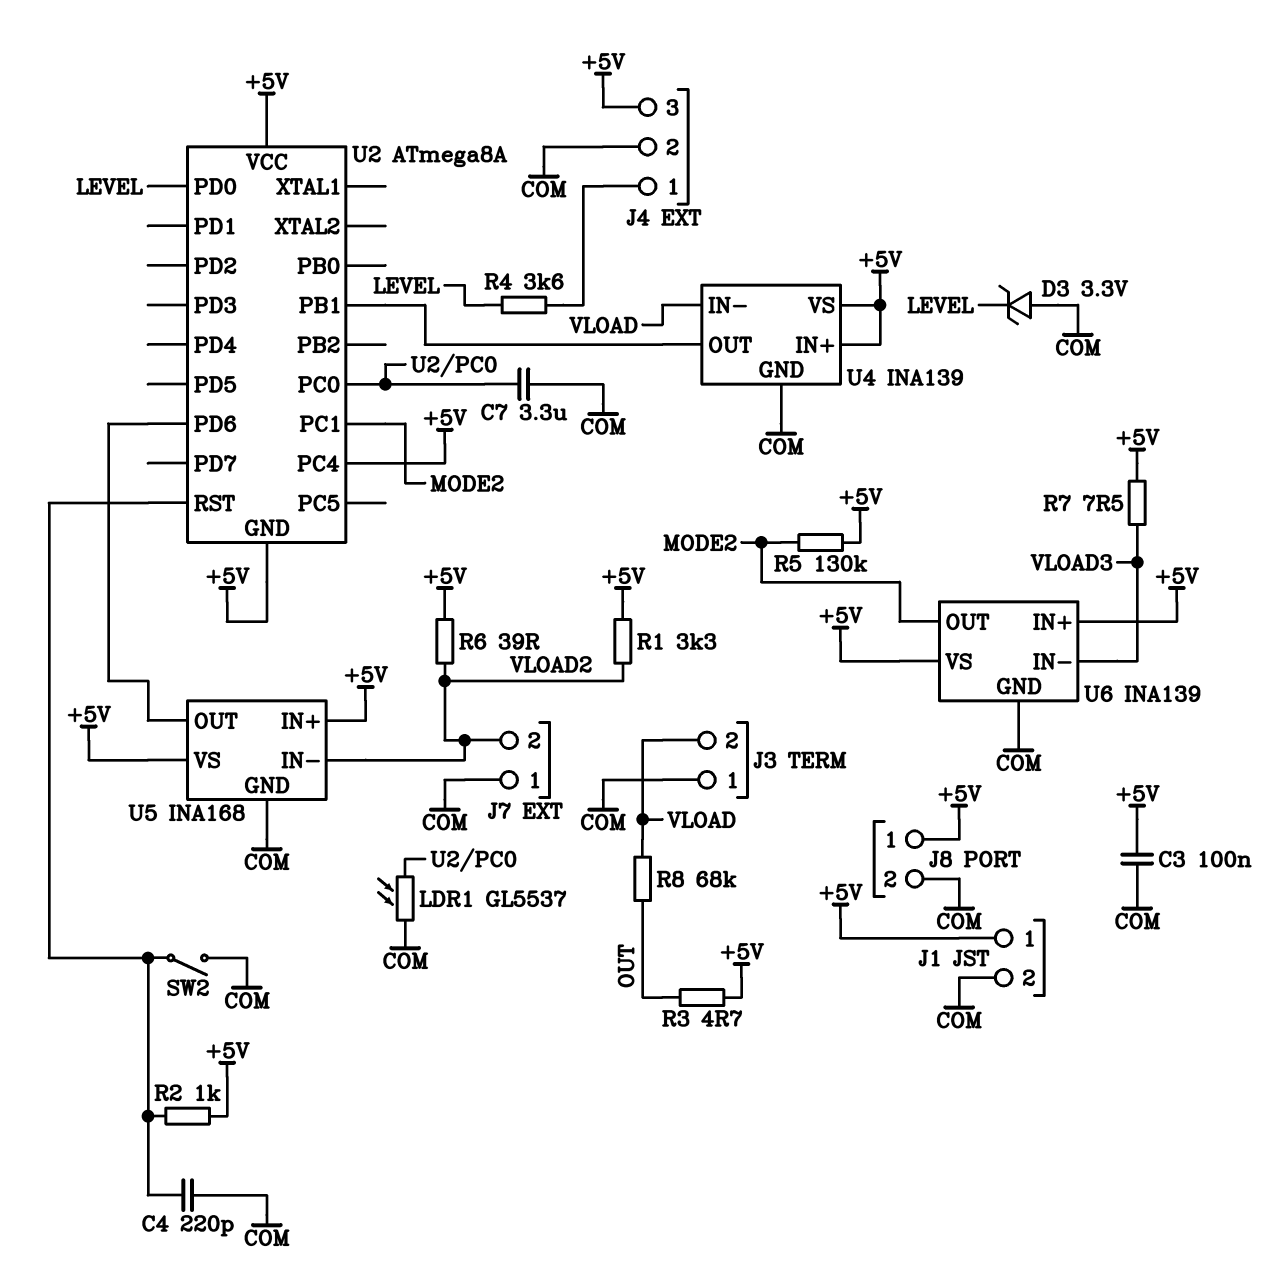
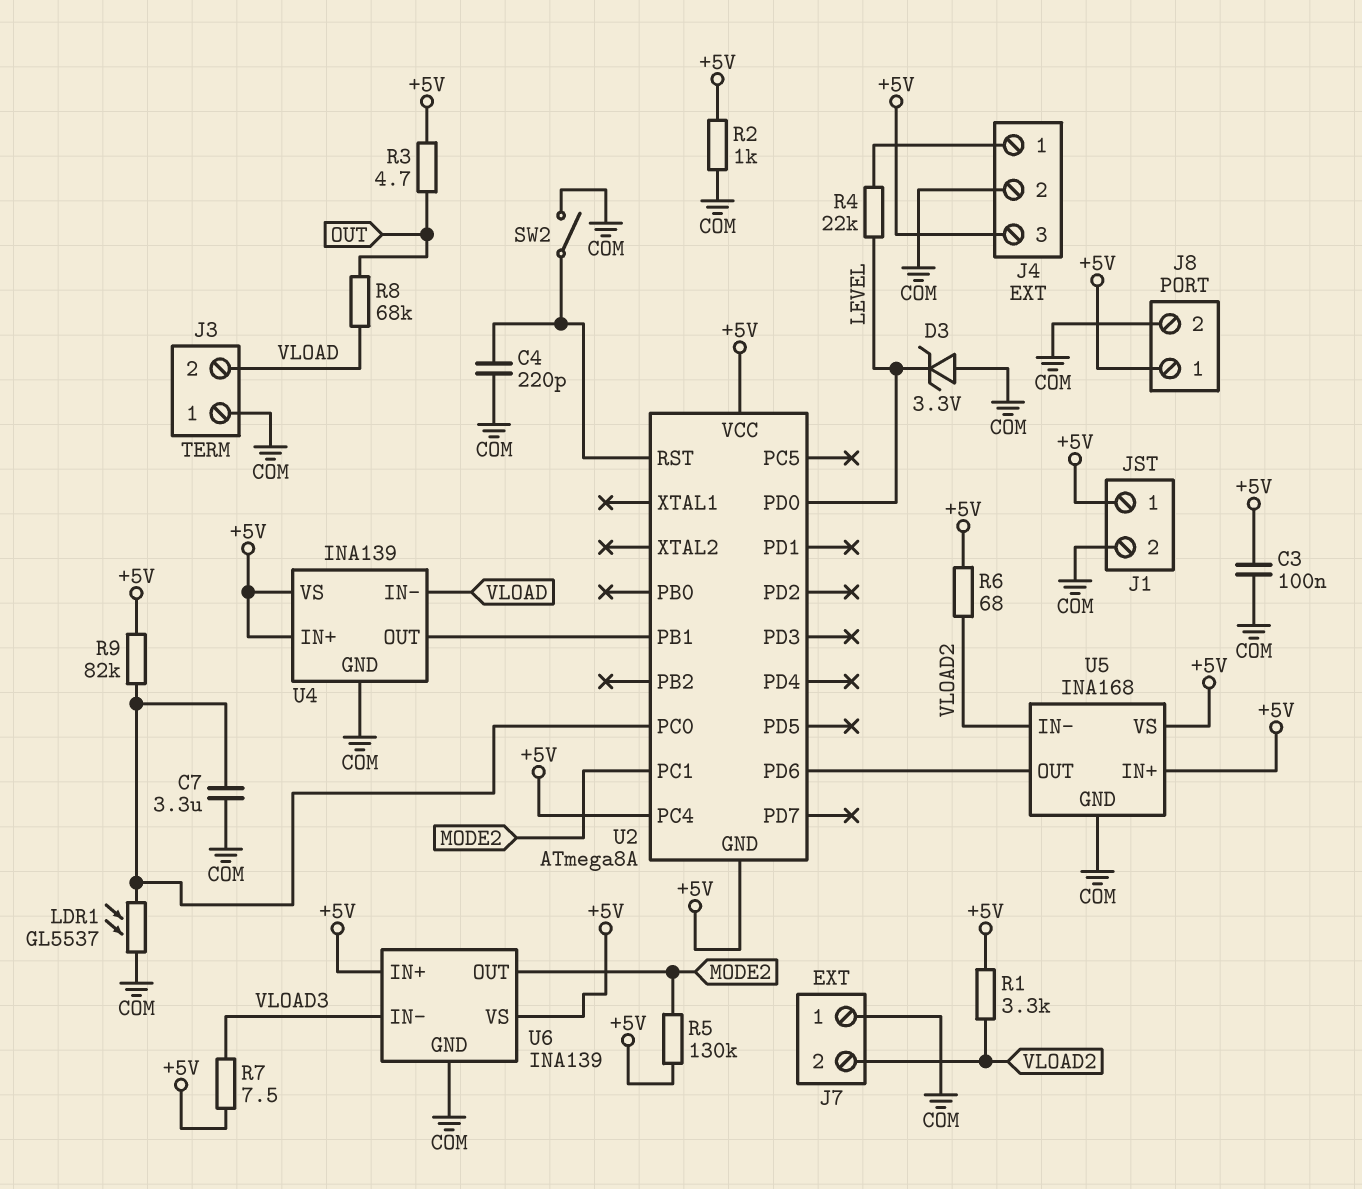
R2: 1k (+5V, U2/RST) -> 1k (+5V, COM)
R4: 3.6k (J4/1, LEVEL) -> 22k (J4/1, LEVEL)
R6: 39 (+5V, VLOAD2) -> 68 (+5V, VLOAD2)
R9: none -> 82k (+5V, U2/PC0)

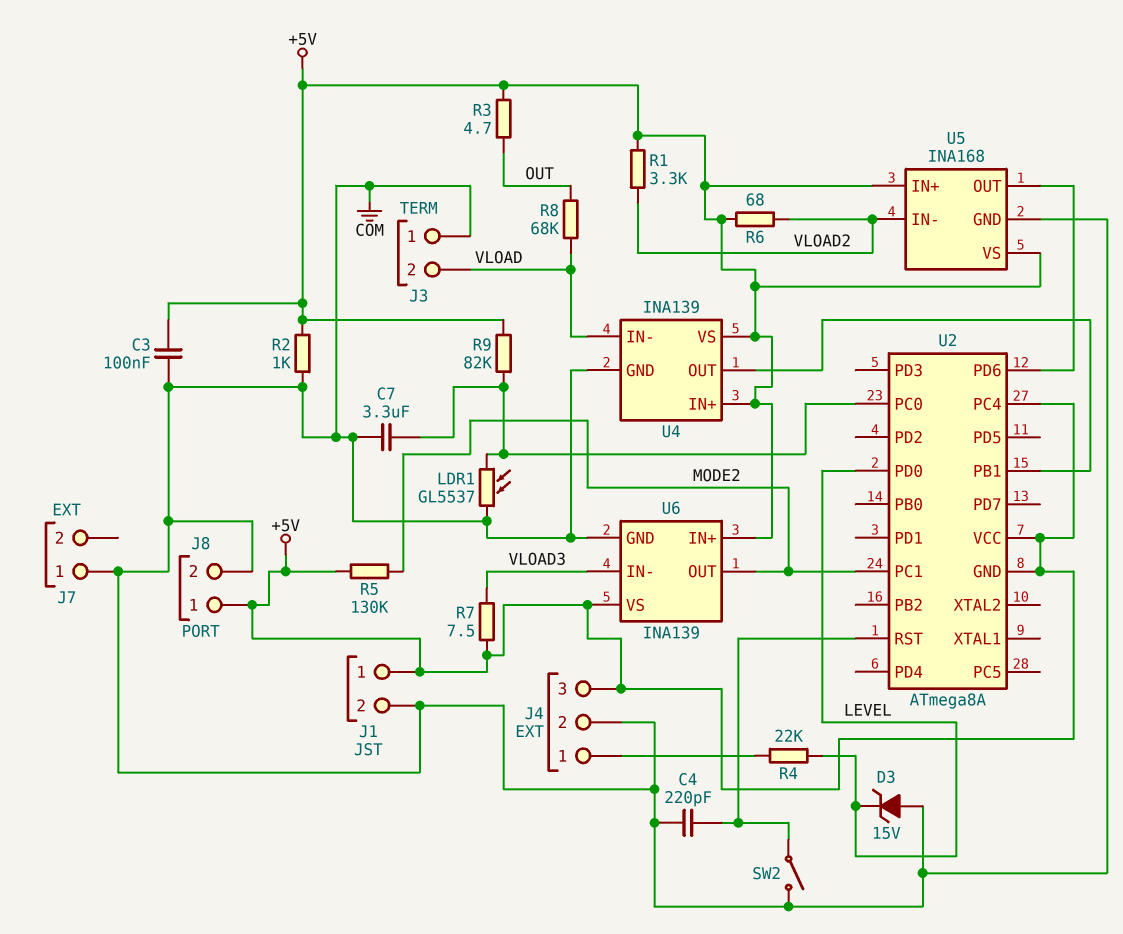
D3: zener 3.3V (A COM, K LEVEL) -> zener 15V (A COM, K LEVEL)
J7 pin 2: VLOAD2 -> none

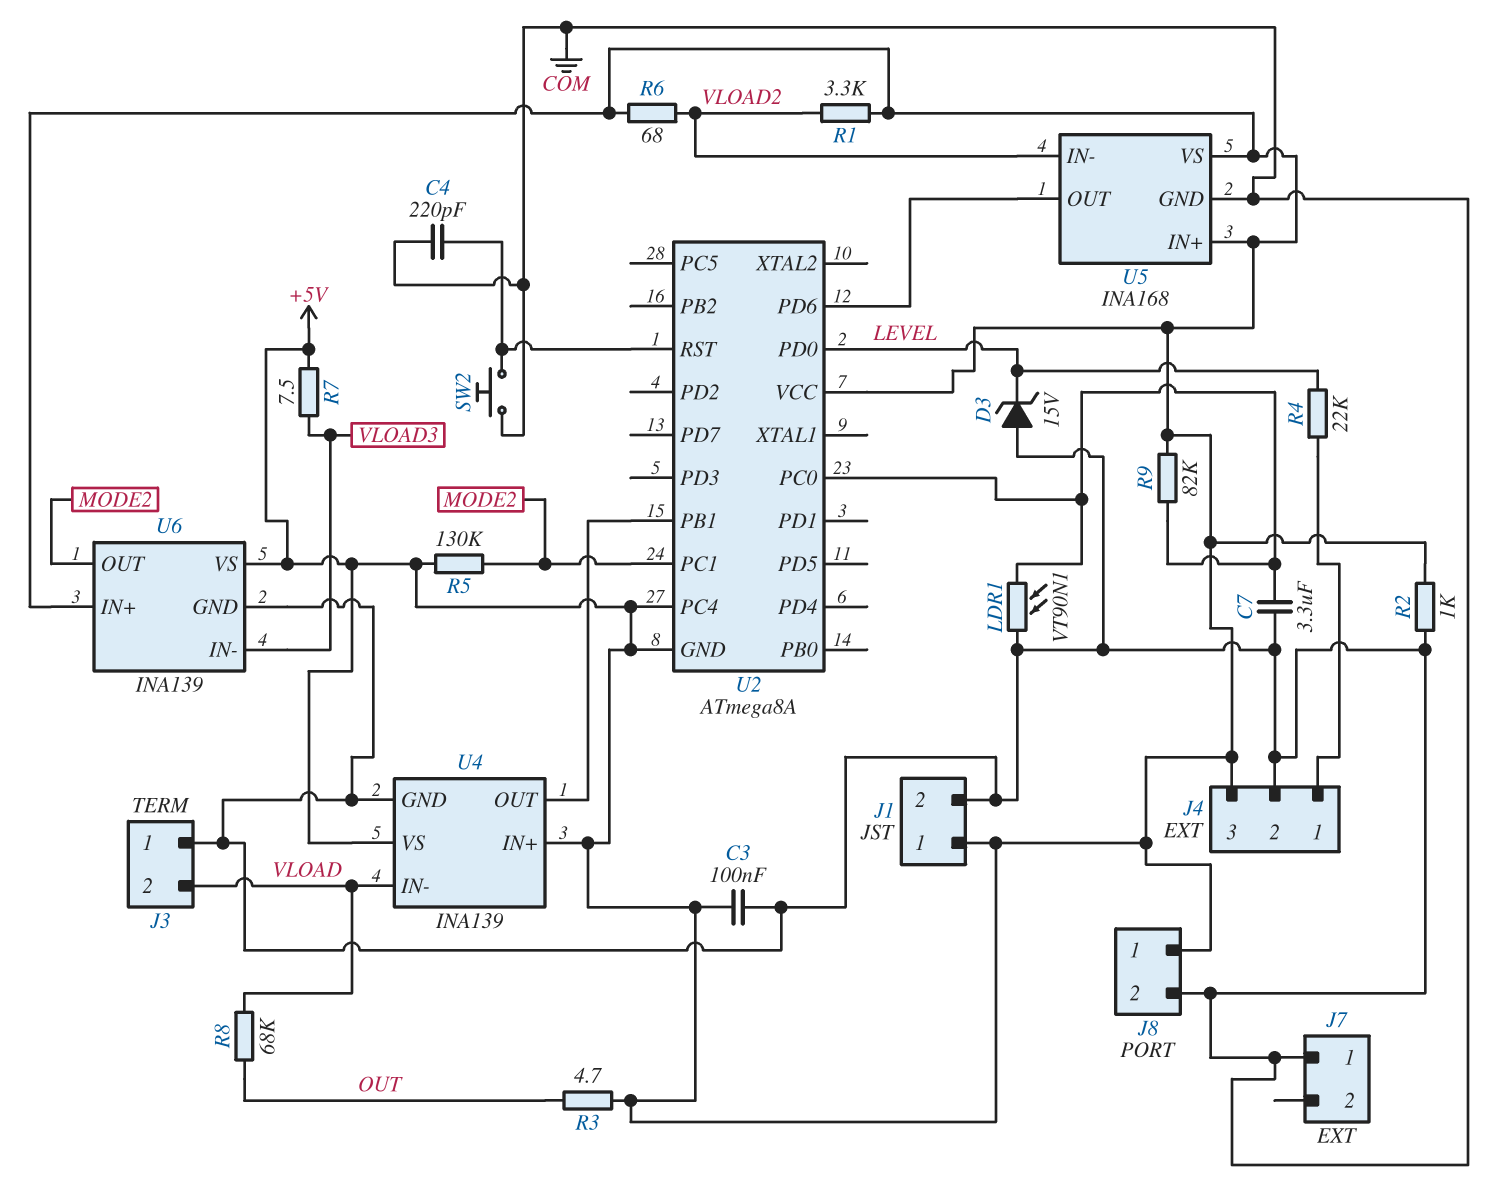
LDR1: GL5537 (COM, U2/PC0) -> VT90N1 (COM, U2/PC0)
SW2: switch (COM, U2/RST) -> button (COM, U2/RST)

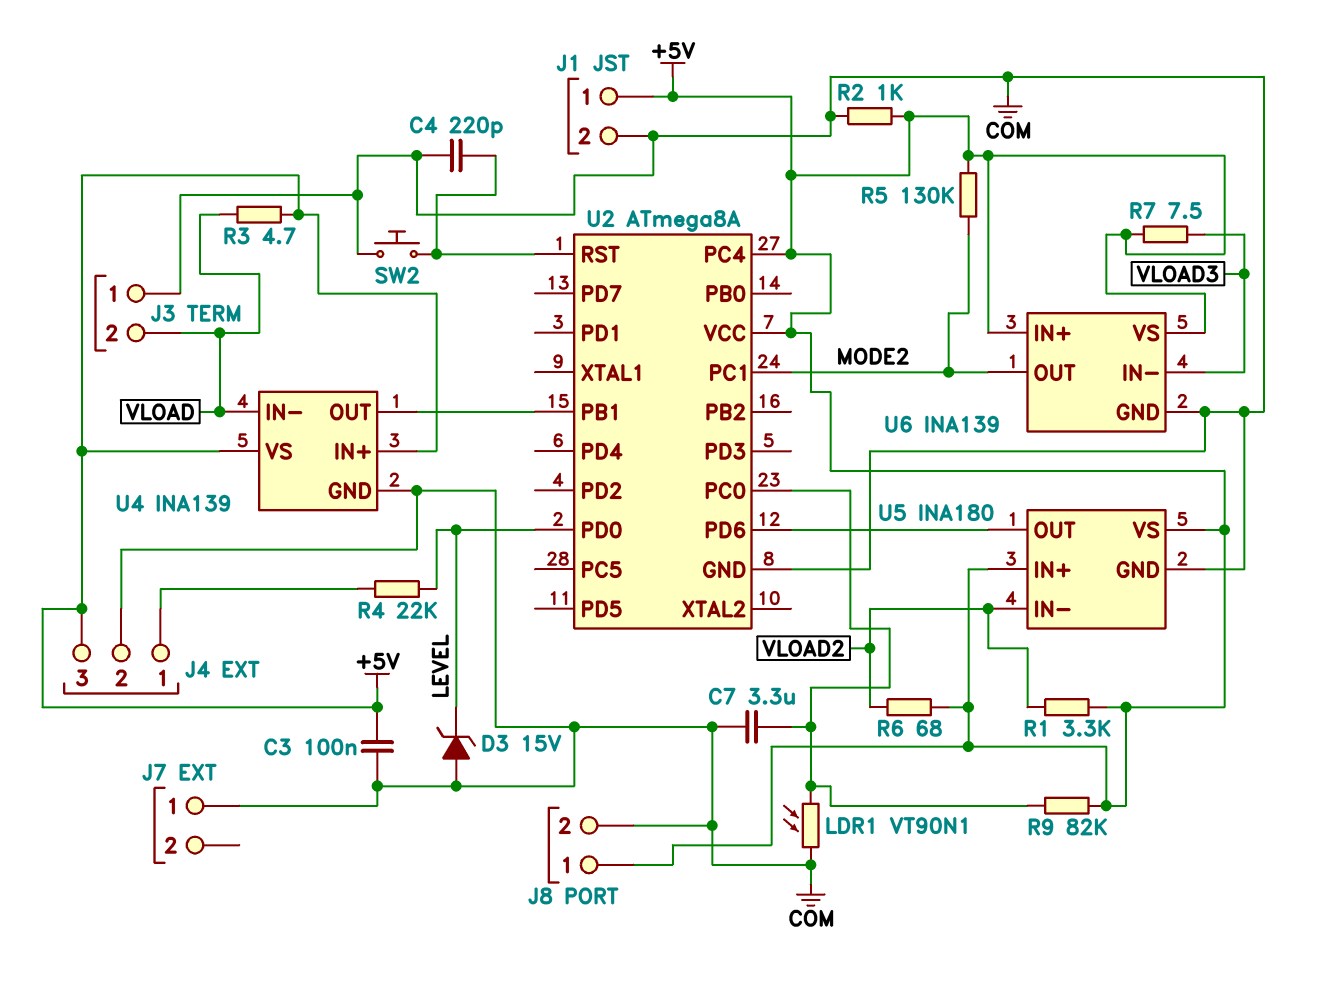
R3: 4.7 (+5V, OUT) -> 4.7 (+5V, VLOAD)
R8: 68k (OUT, VLOAD) -> none
U2 pin GND: +5V -> COM
U5: INA168 -> INA180

